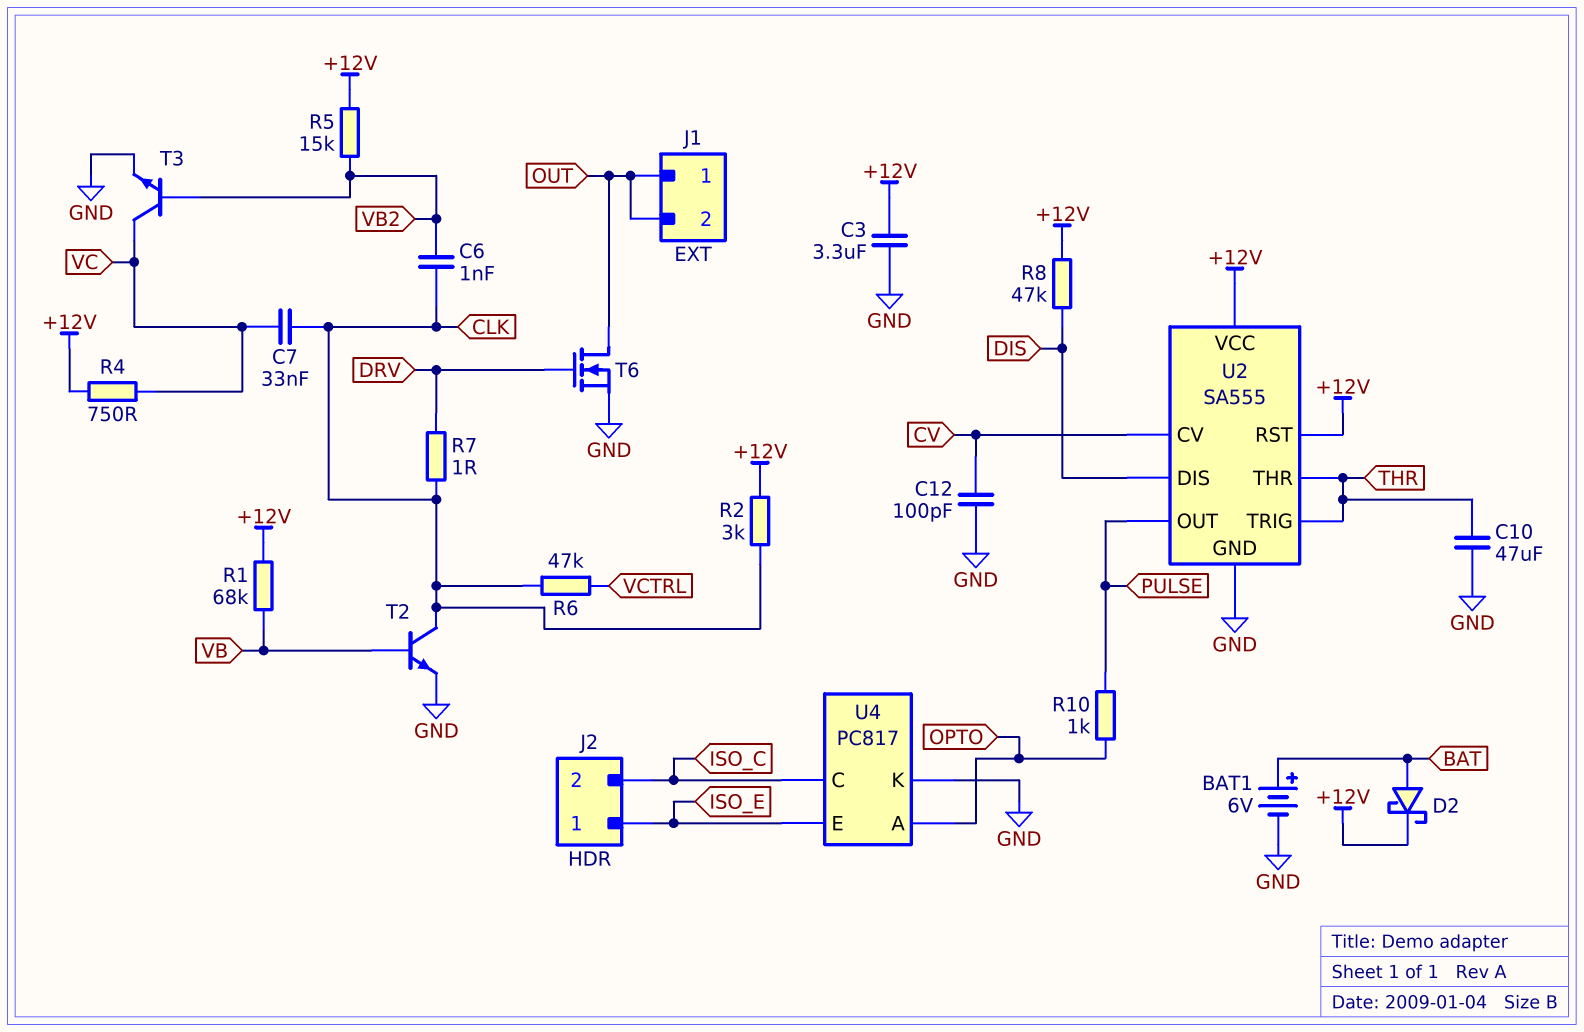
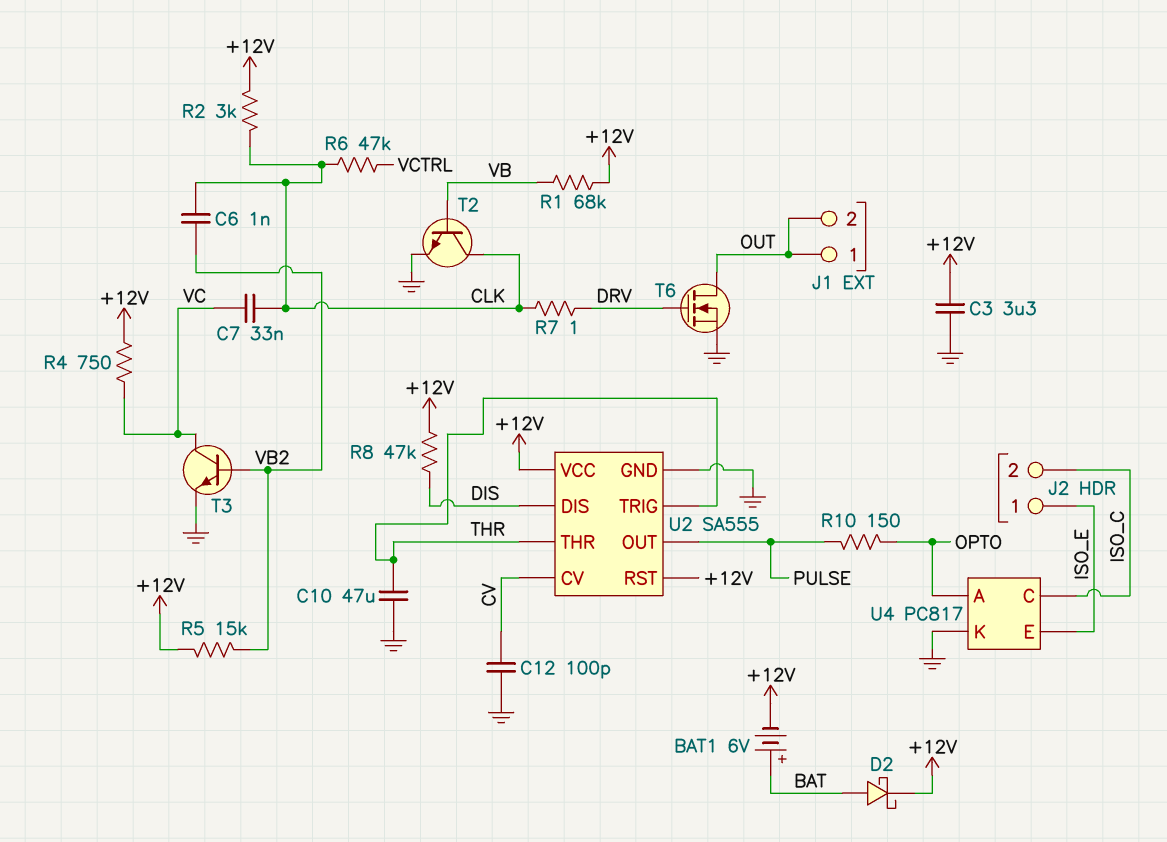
BAT1: 6V (plus BAT, minus GND) -> 6V (plus BAT, minus +12V)
R10: 1k (OPTO, PULSE) -> 150 (OPTO, PULSE)

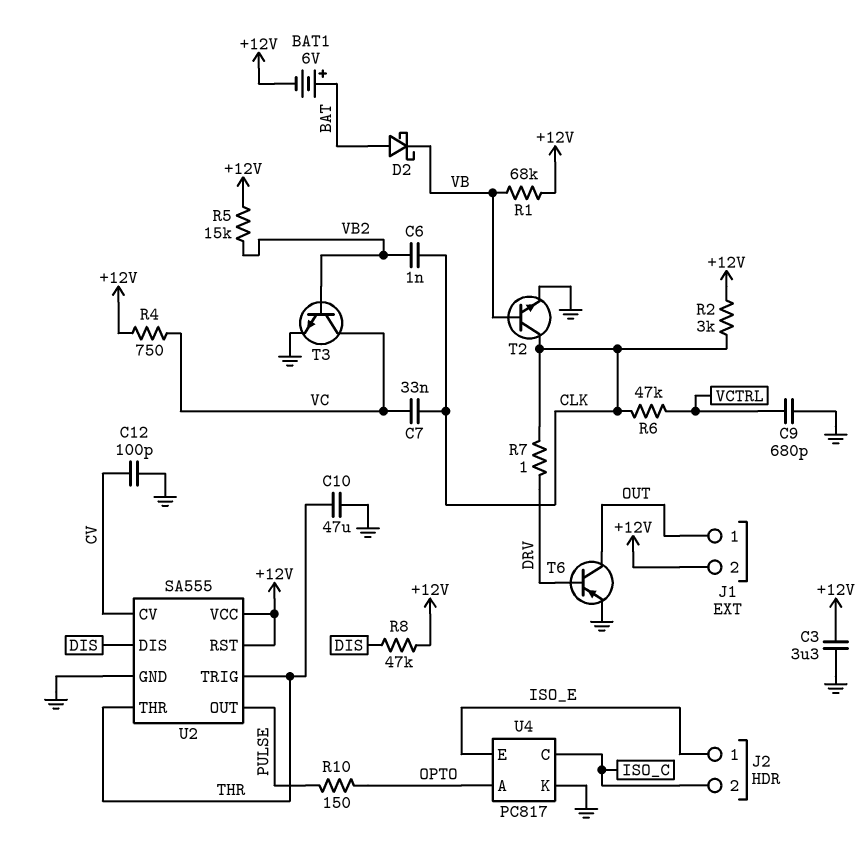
C9: none -> 680pF (GND, VCTRL)
D2: schottky (A BAT, K +12V) -> schottky (A BAT, K VB)
J1 pin 2: OUT -> +12V
T6: NMOS (G DRV, D OUT, S GND) -> PNP (B DRV, C OUT, E GND)

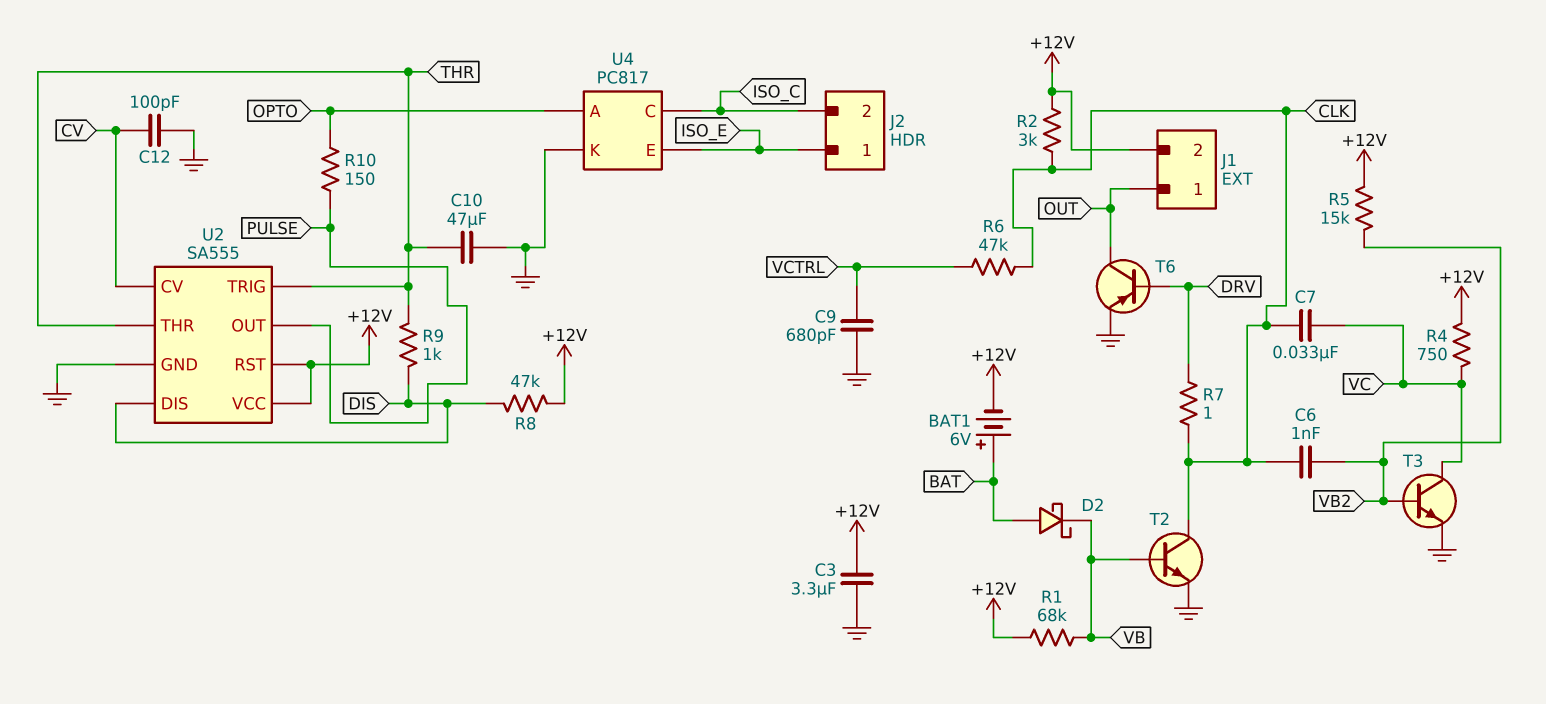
R9: none -> 1k (DIS, THR)

